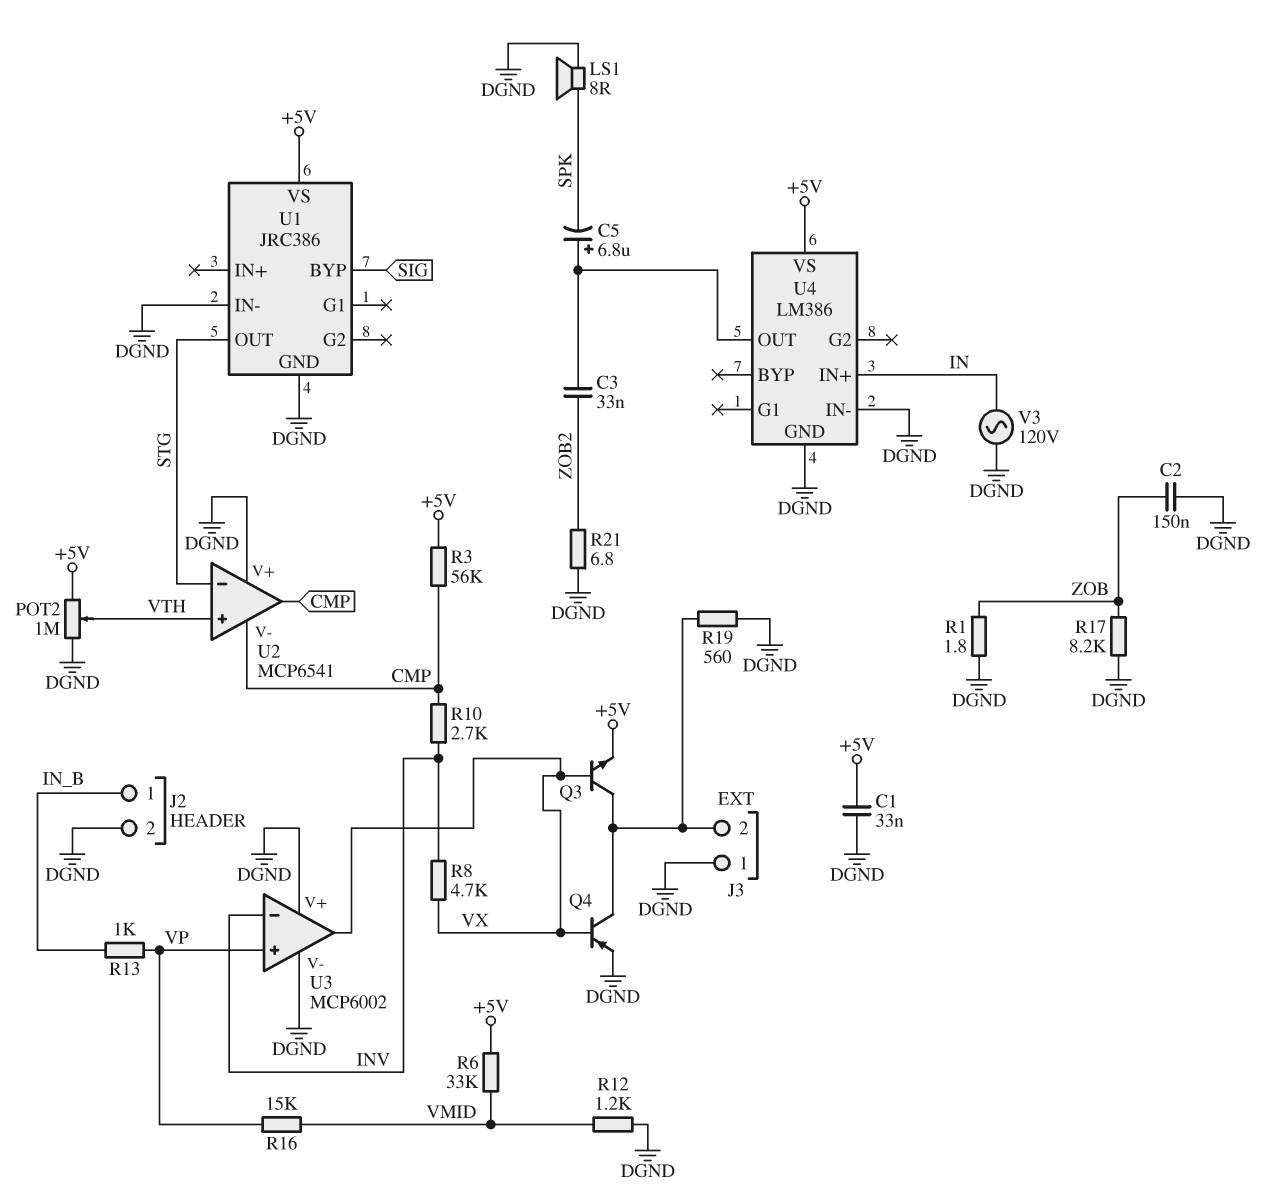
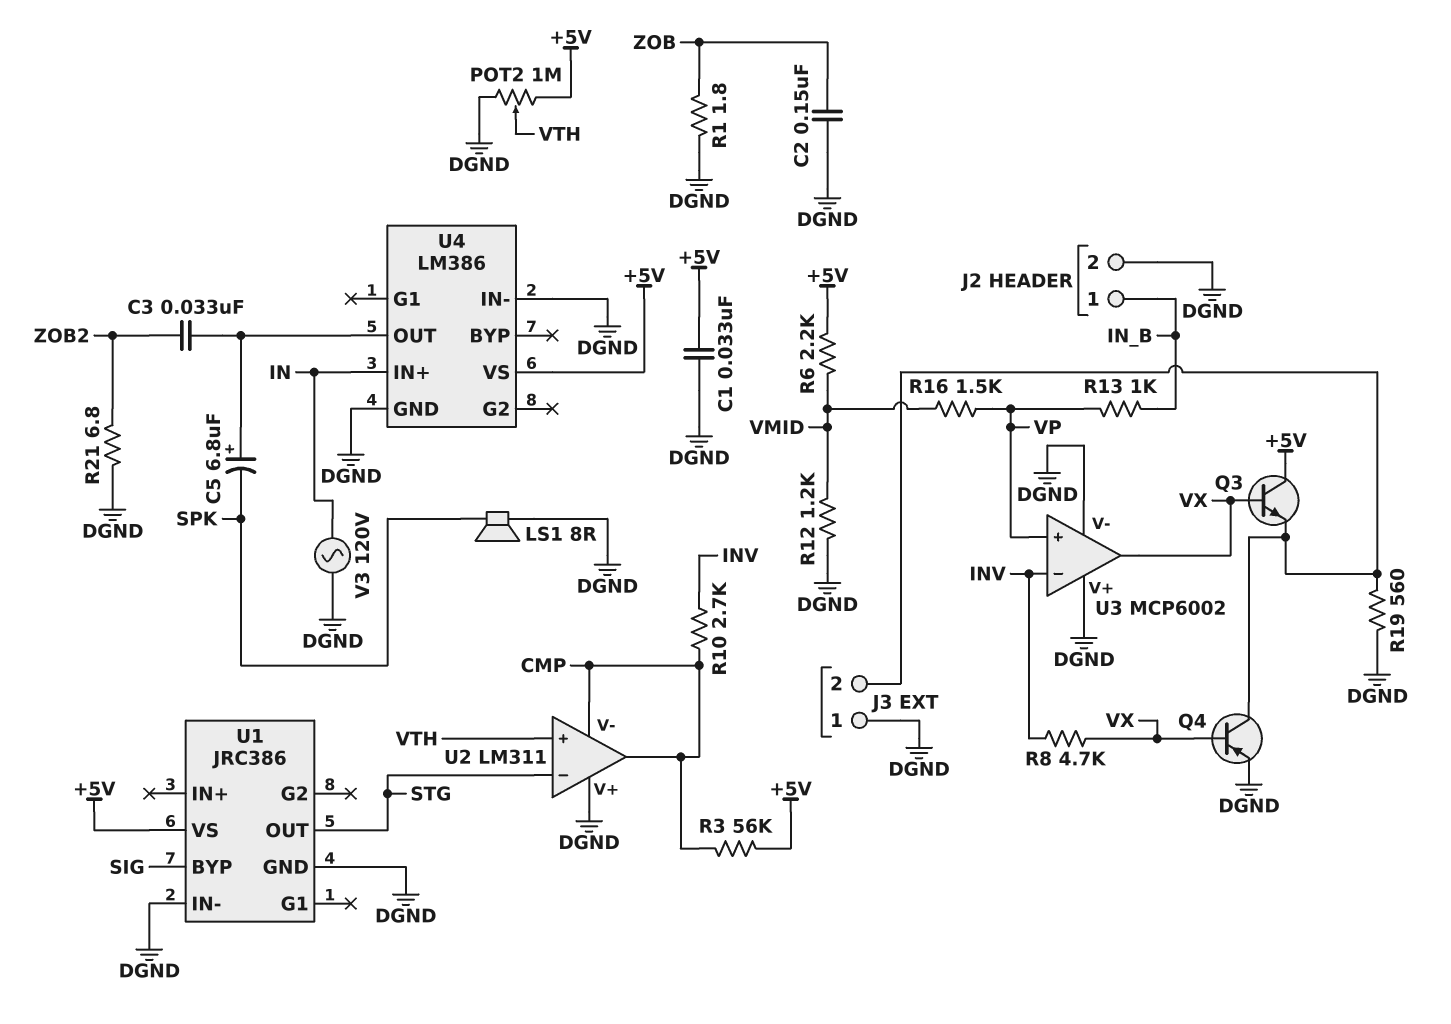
Q3: NPN (B VX, C J3/2, E +5V) -> NPN (B VX, C +5V, E J3/2)
R6: 33k (+5V, VMID) -> 2.2k (+5V, VMID)
R16: 15k (VMID, VP) -> 1.5k (VMID, VP)
R17: 8.2k (DGND, ZOB) -> none
U2: MCP6541 -> LM311

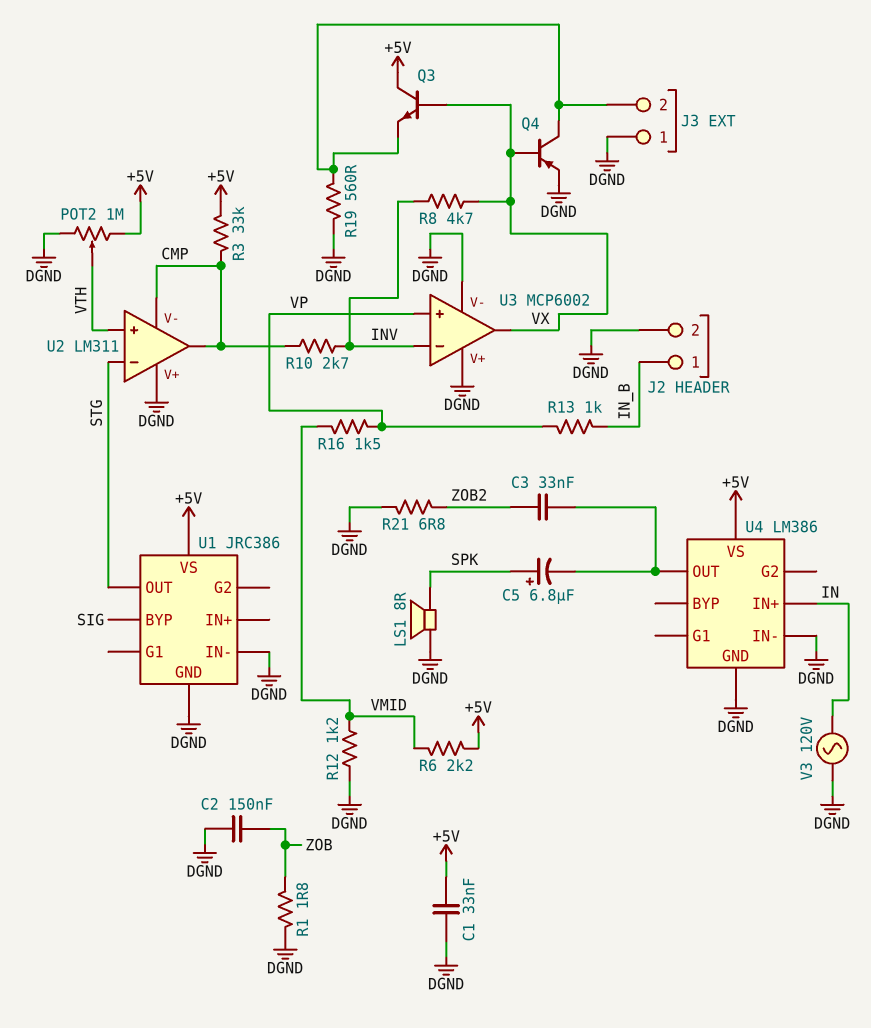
C5: 6.8uF (plus U4/OUT, minus SPK) -> 6.8uF (plus SPK, minus U4/OUT)
R3: 56k (+5V, CMP) -> 33k (+5V, CMP)

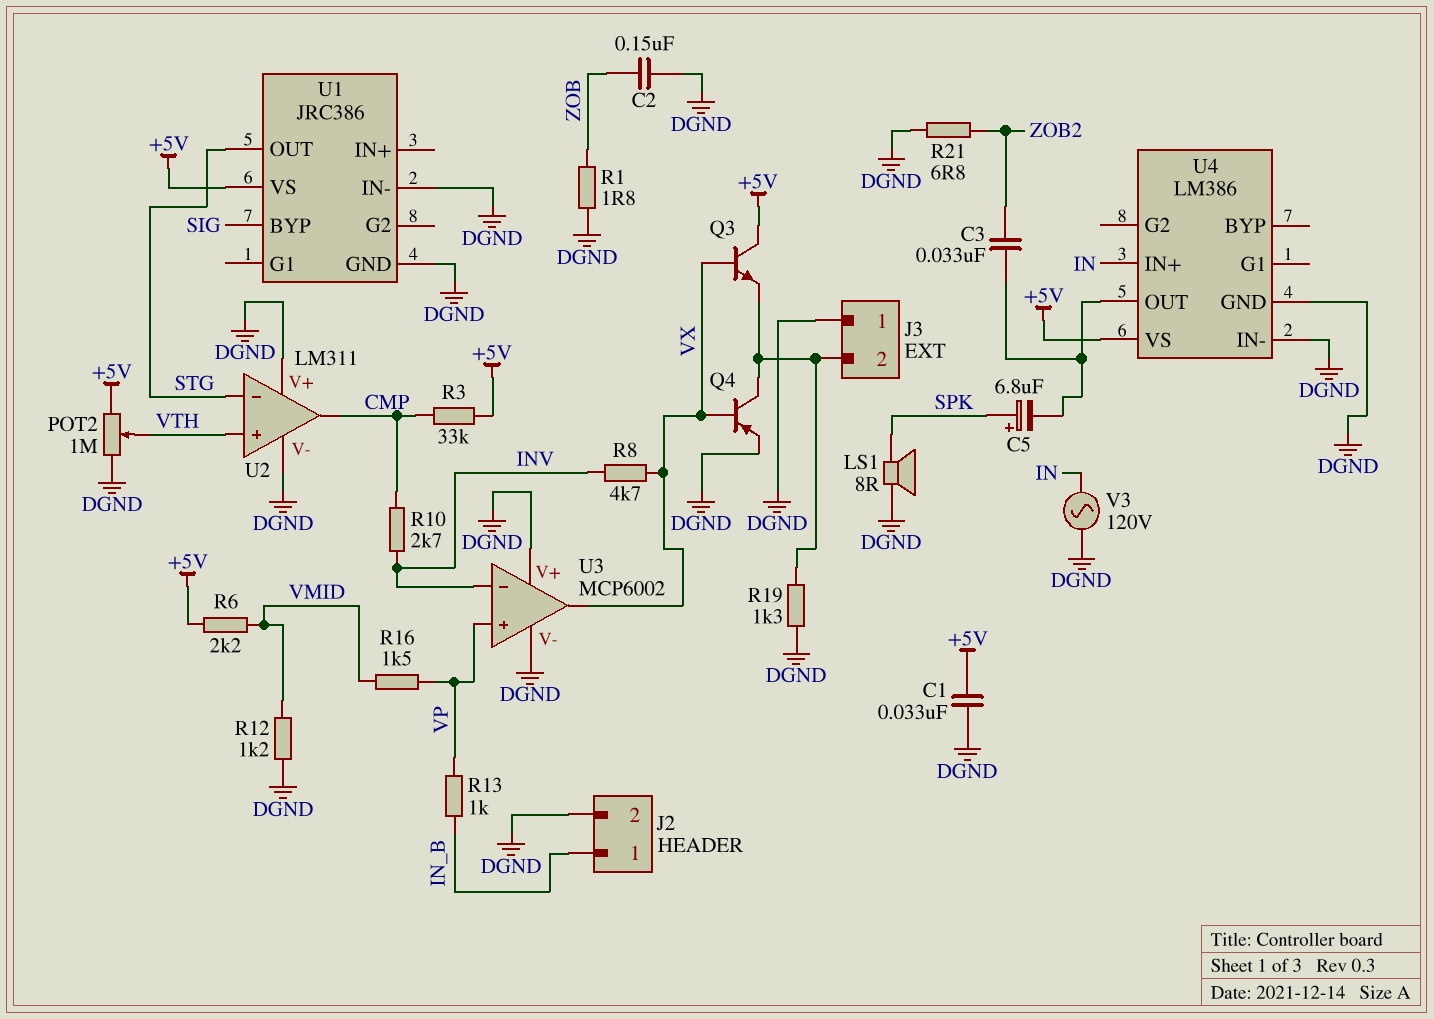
R19: 560 (DGND, J3/2) -> 1.3k (DGND, J3/2)
U2 pin V-: CMP -> DGND

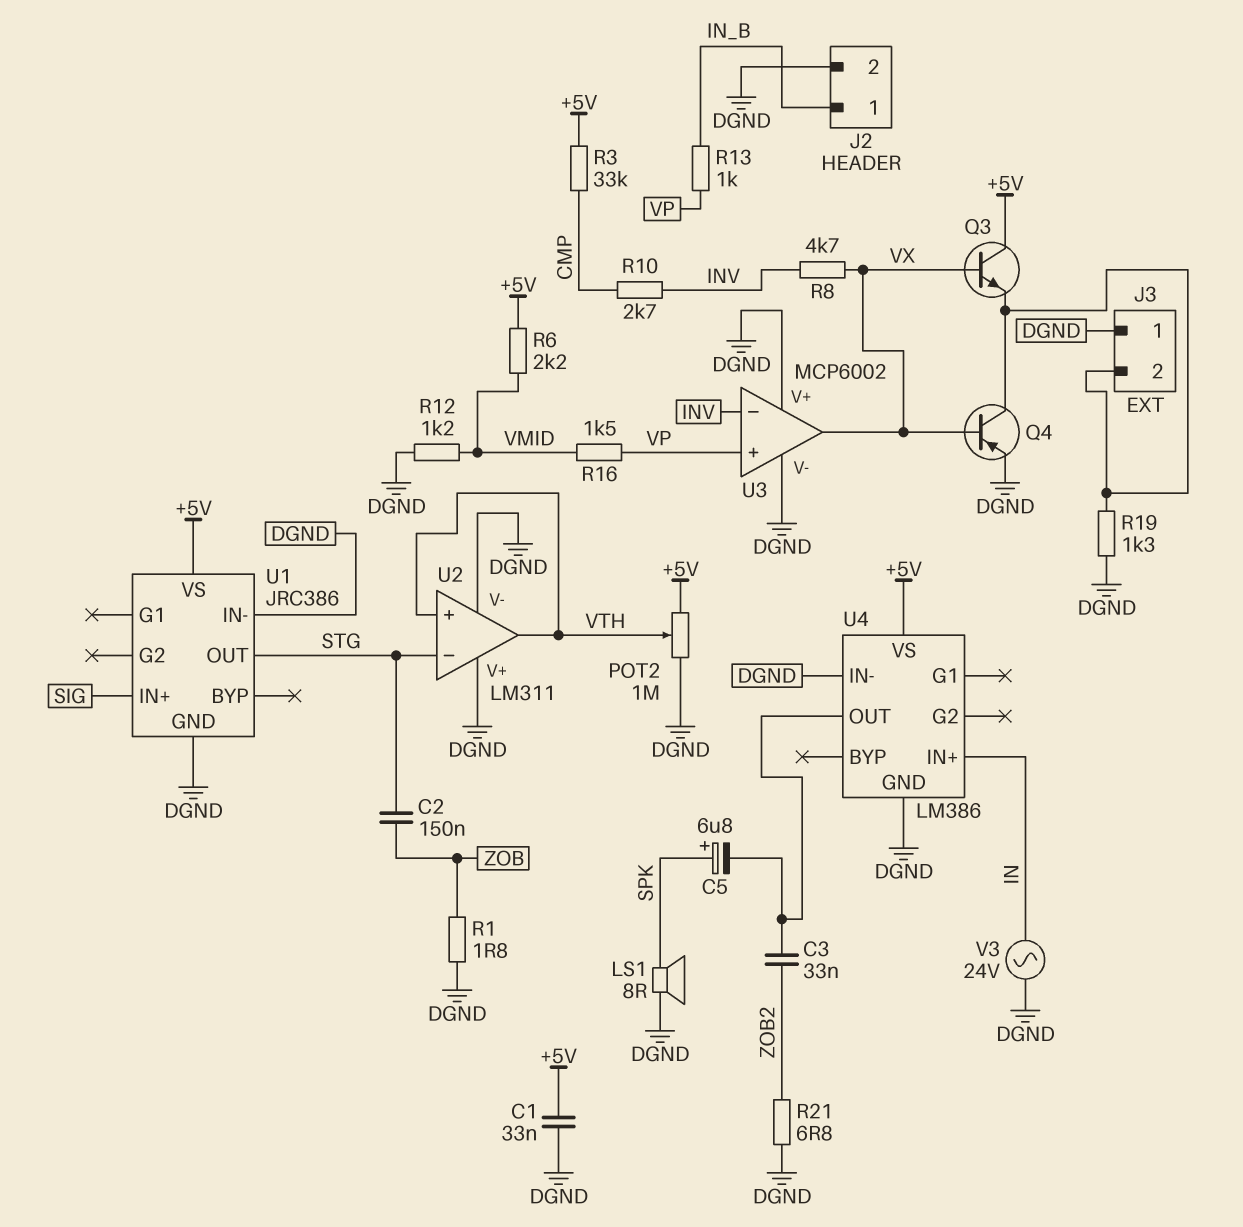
C2: 150nF (DGND, ZOB) -> 150nF (STG, ZOB)
U1 pin BYP: SIG -> none
U1 pin IN+: none -> SIG
U2 pin out: CMP -> VTH
V3: AC 120V (DGND, IN) -> AC 24V (DGND, IN)

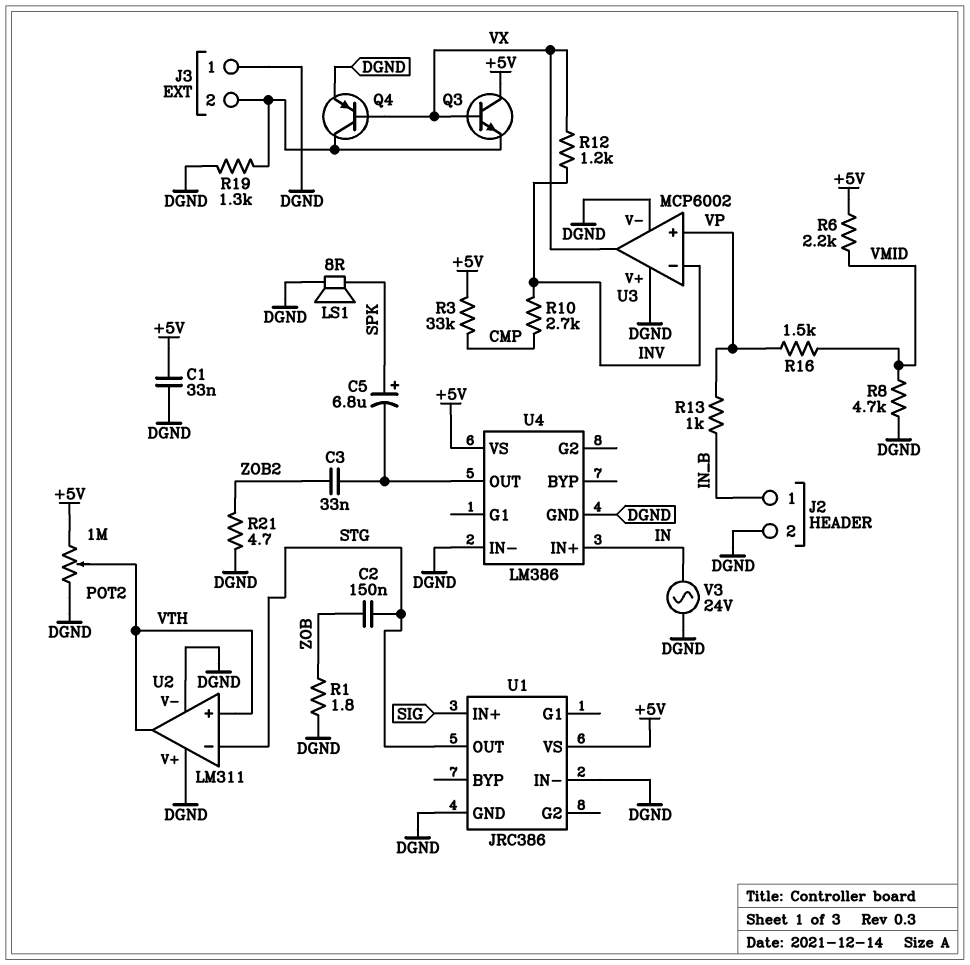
R8: 4.7k (INV, VX) -> 4.7k (DGND, VMID)
R12: 1.2k (DGND, VMID) -> 1.2k (INV, VX)
R21: 6.8 (DGND, ZOB2) -> 4.7 (DGND, ZOB2)

